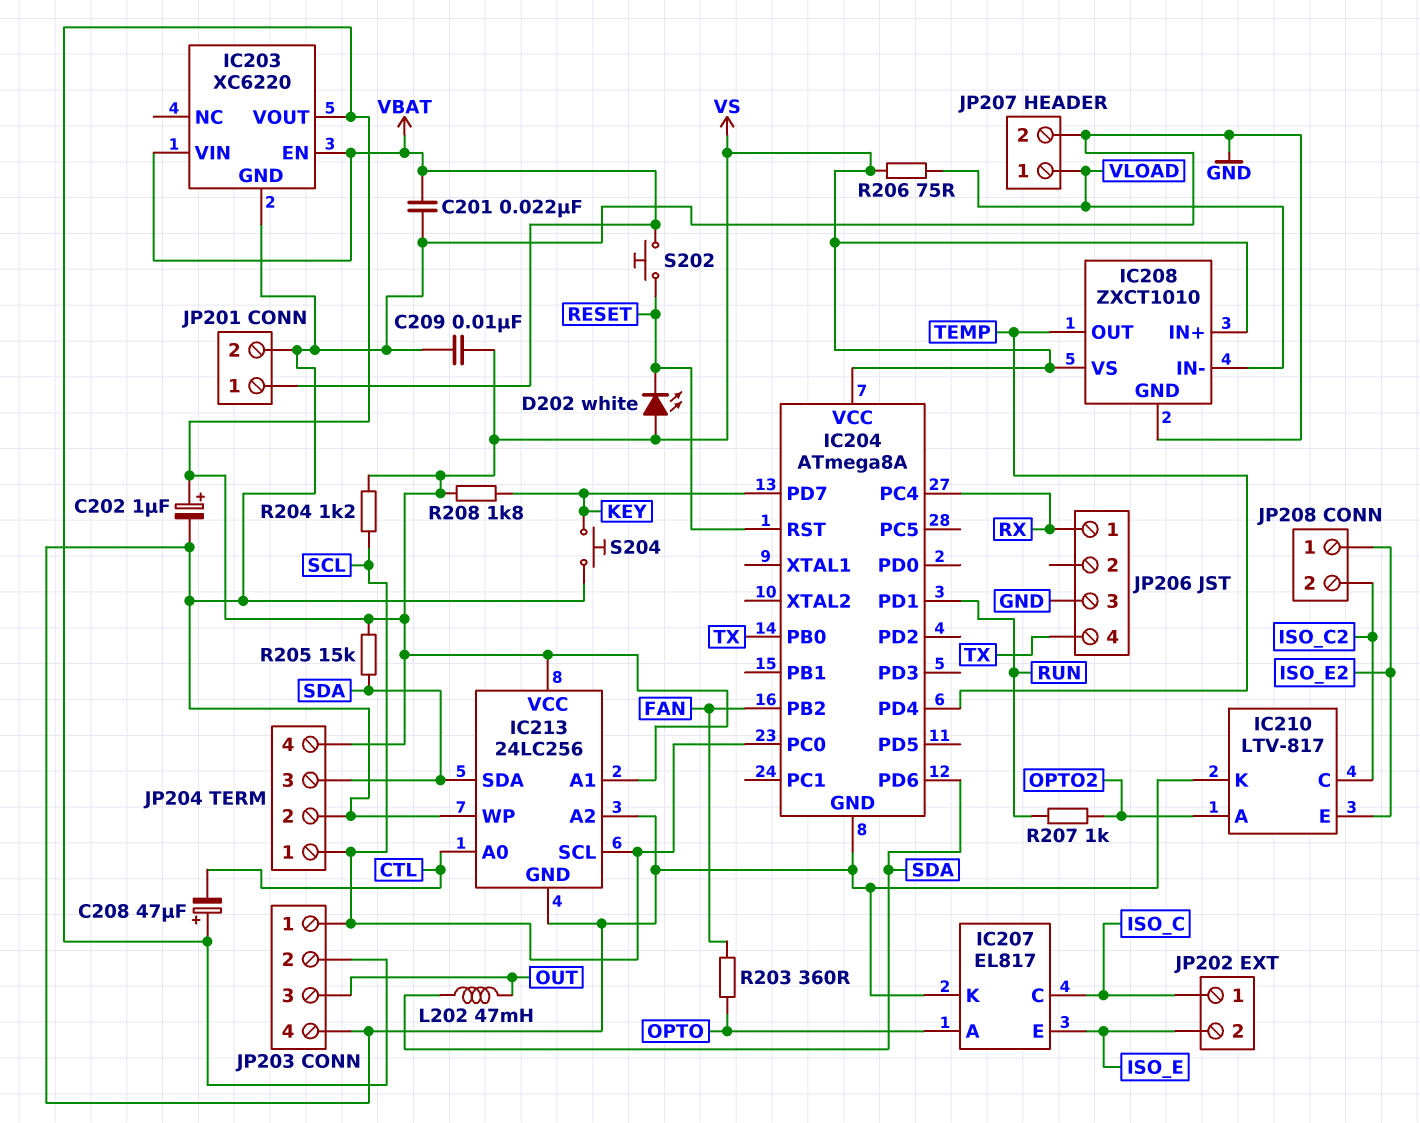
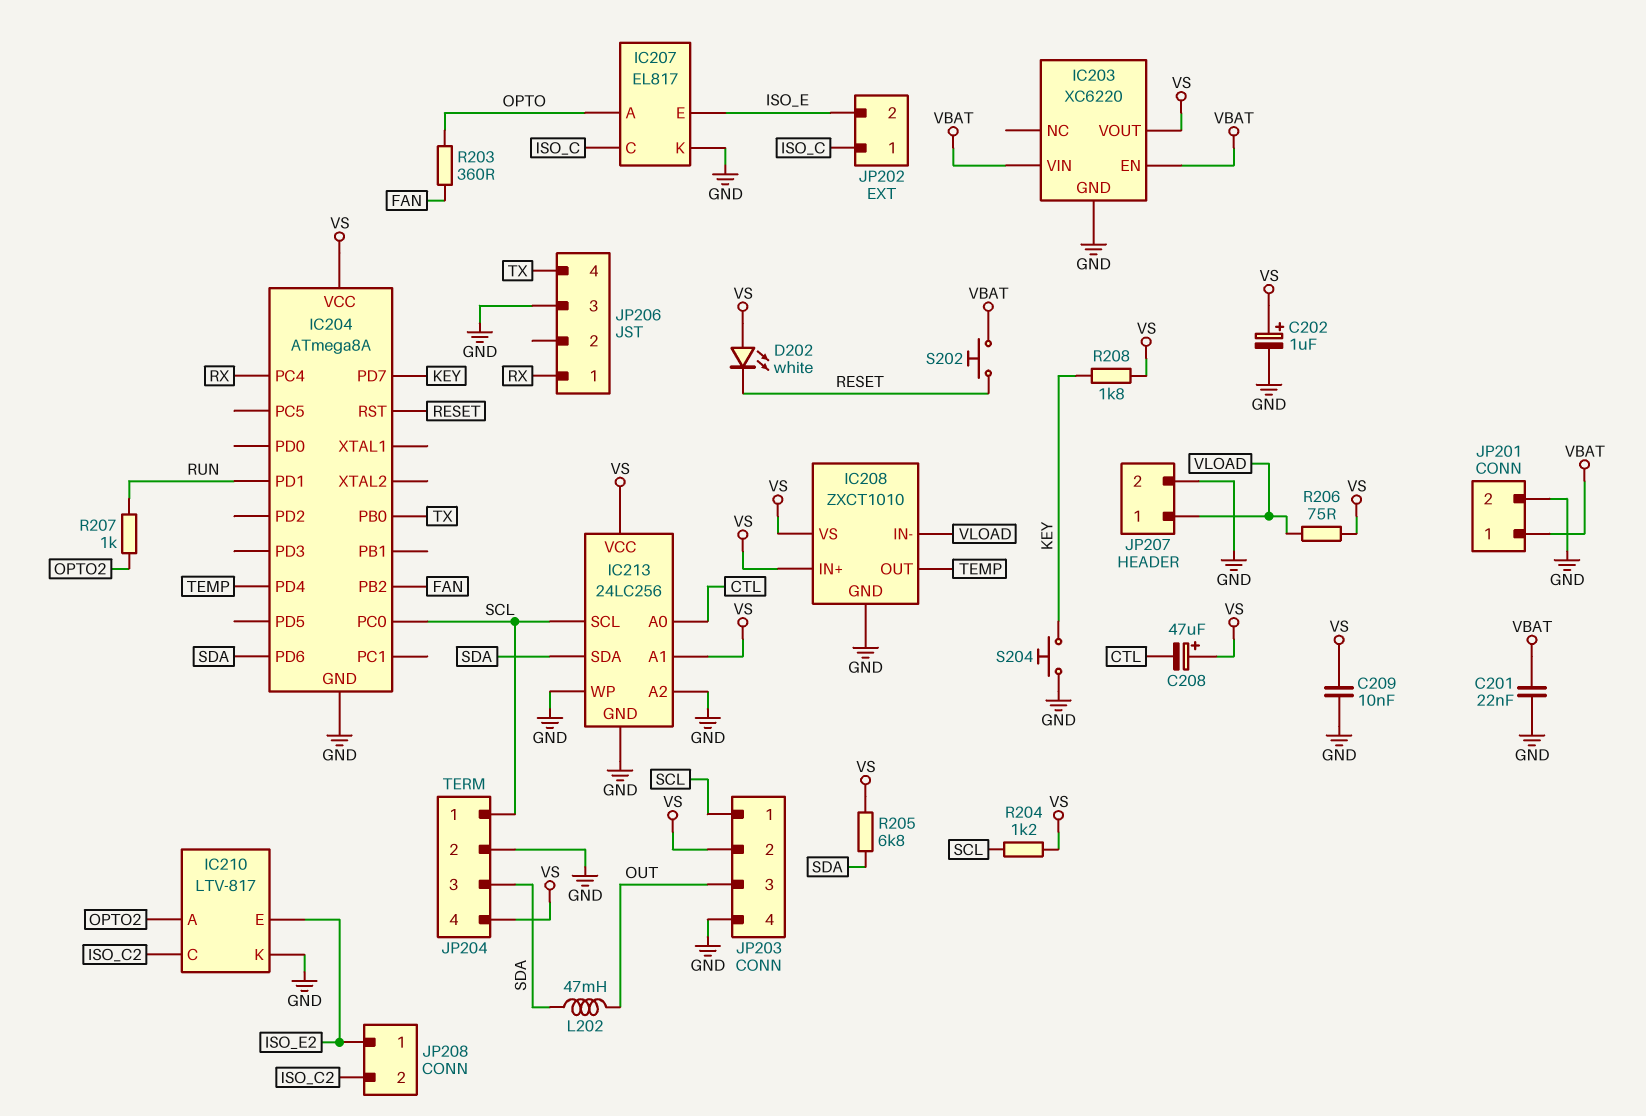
R205: 15k (SDA, VS) -> 6.8k (SDA, VS)

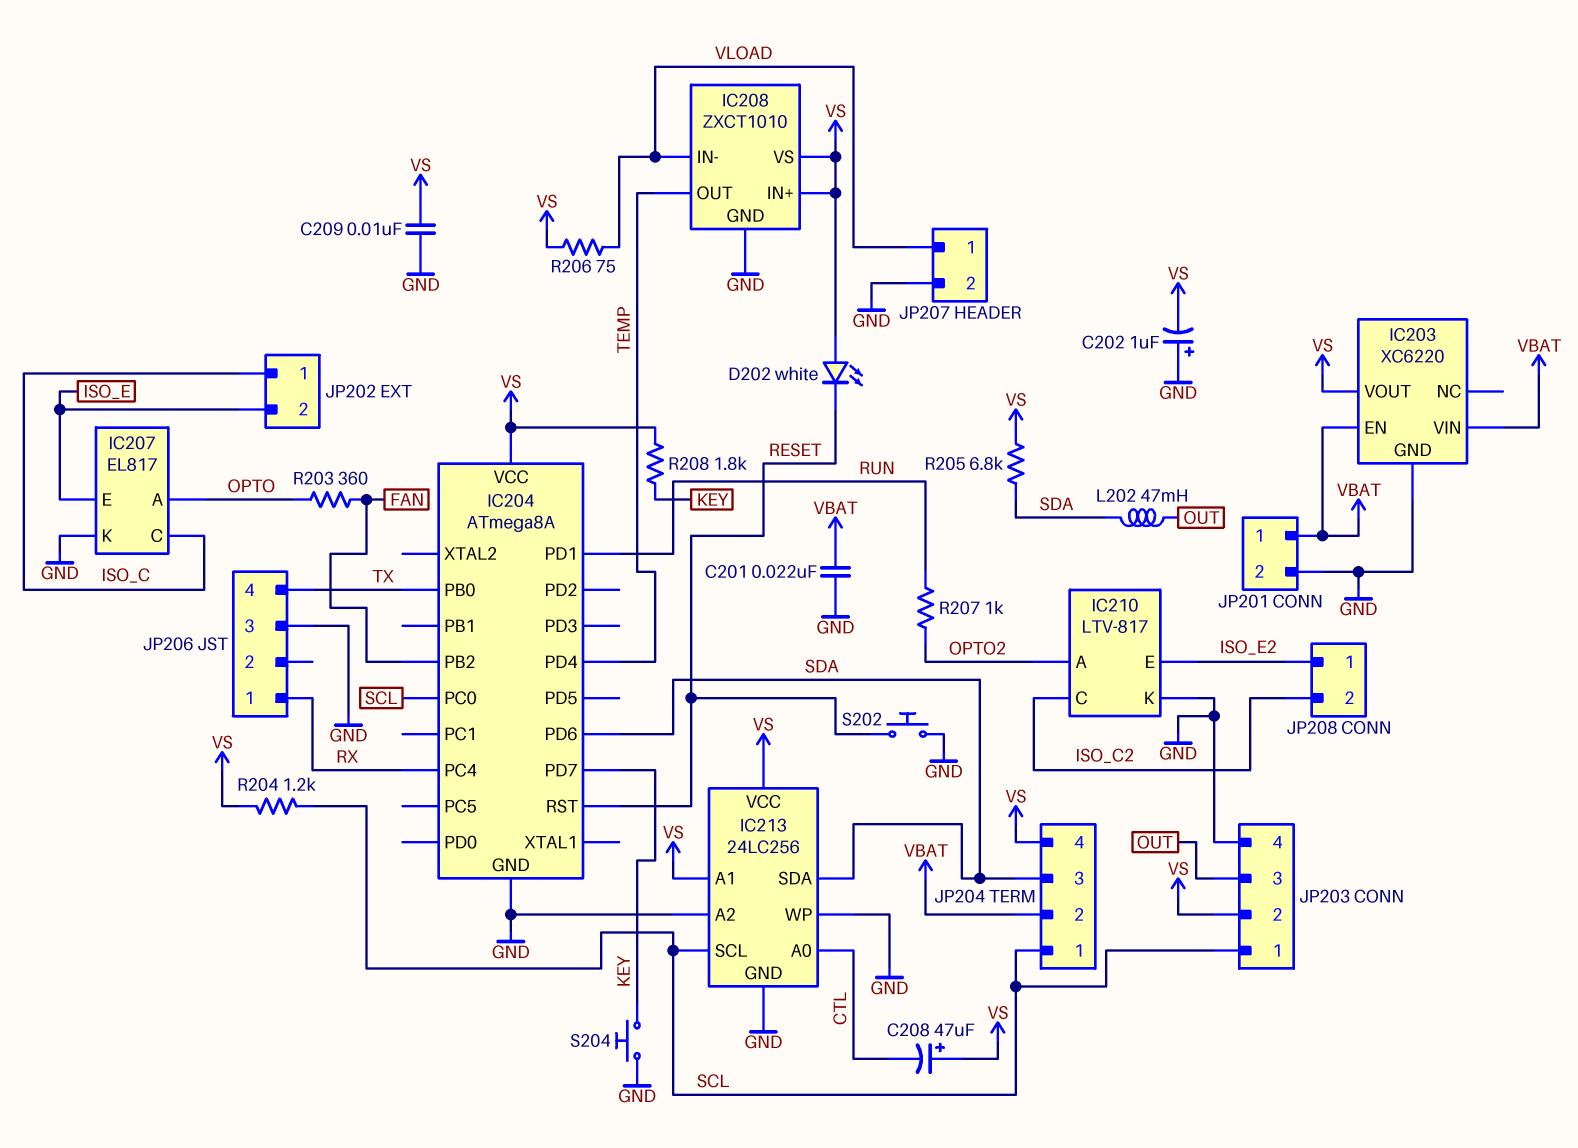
C202: 1uF (plus VS, minus GND) -> 1uF (plus GND, minus VS)
JP204 pin 2: GND -> VBAT
S202: button (RESET, VBAT) -> button (GND, RESET)

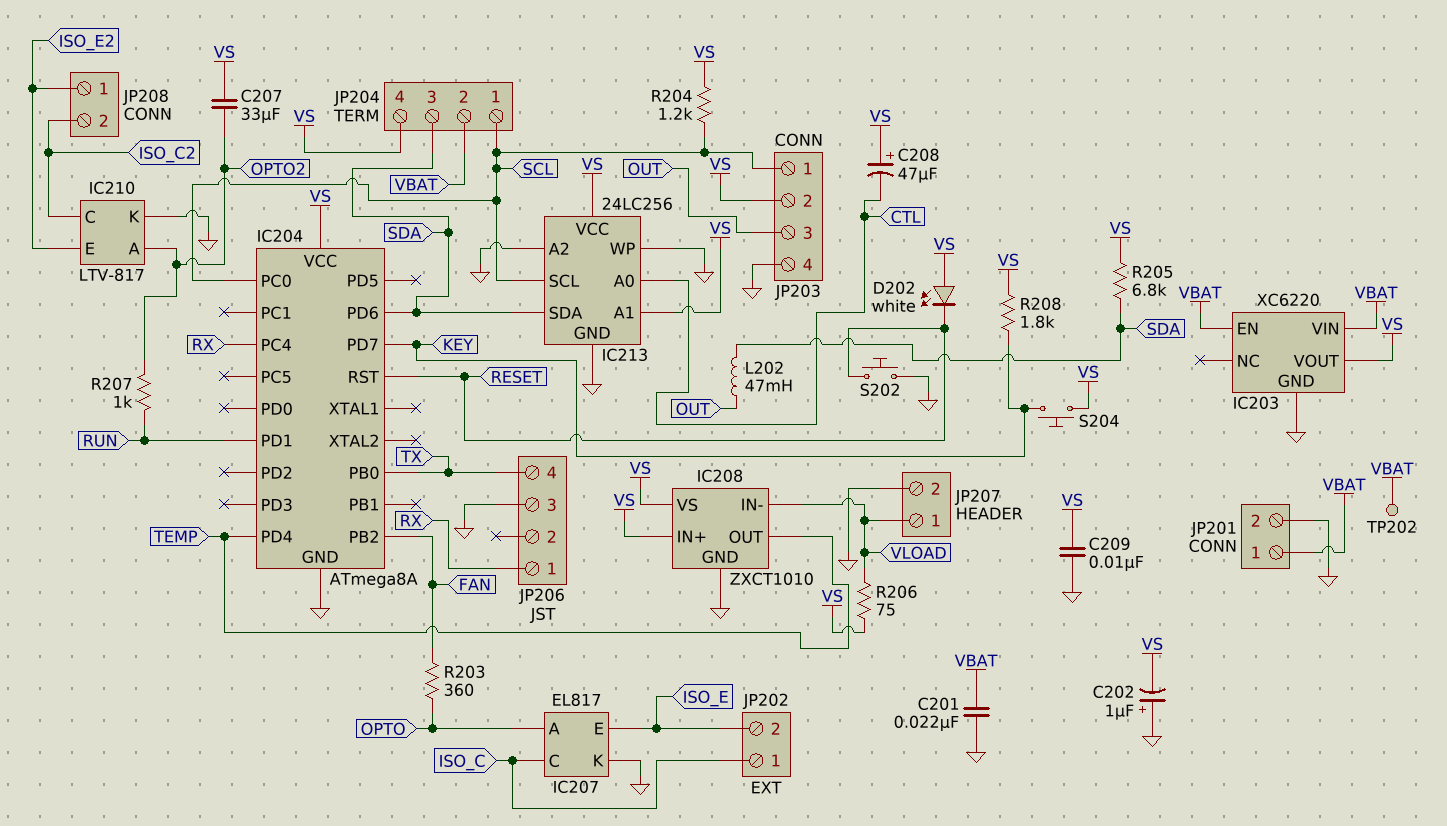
C207: none -> 33uF (OPTO2, VS)
S204: button (GND, KEY) -> button (KEY, VS)
TP202: none -> test point (VBAT)

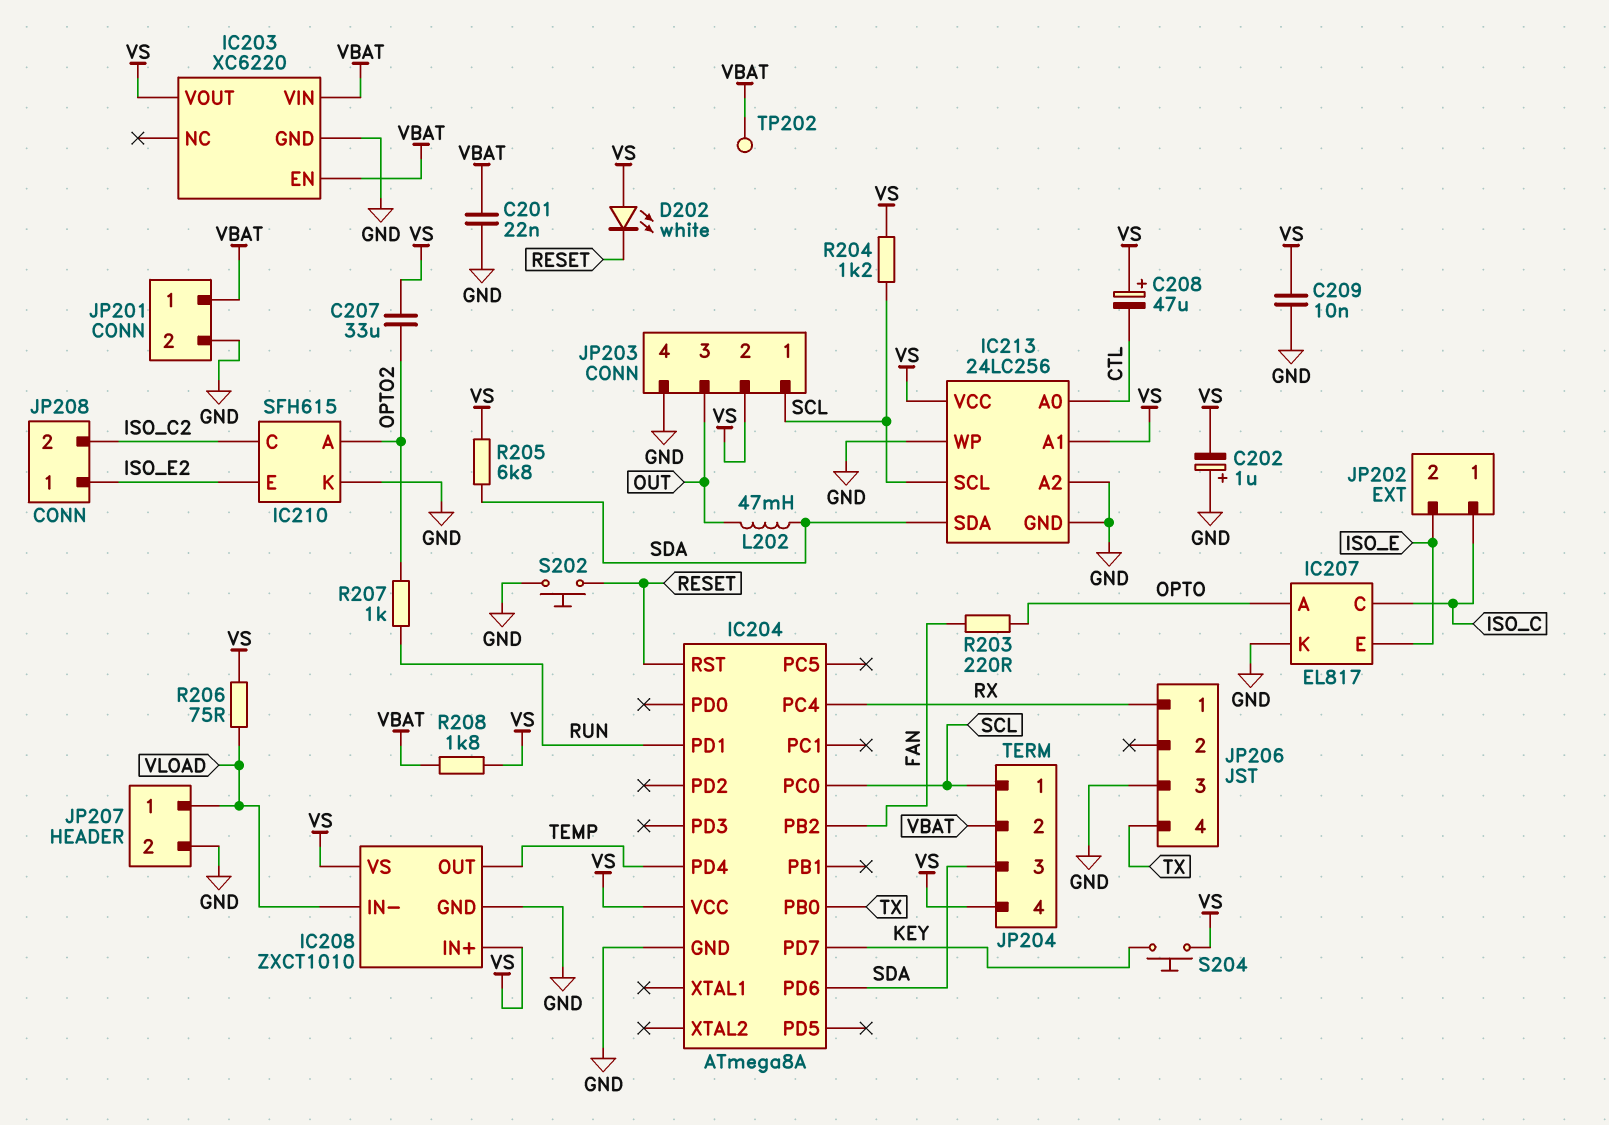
IC210: LTV-817 -> SFH615
R203: 360 (FAN, OPTO) -> 220 (FAN, OPTO)
R208: 1.8k (KEY, VS) -> 1.8k (VBAT, VS)

